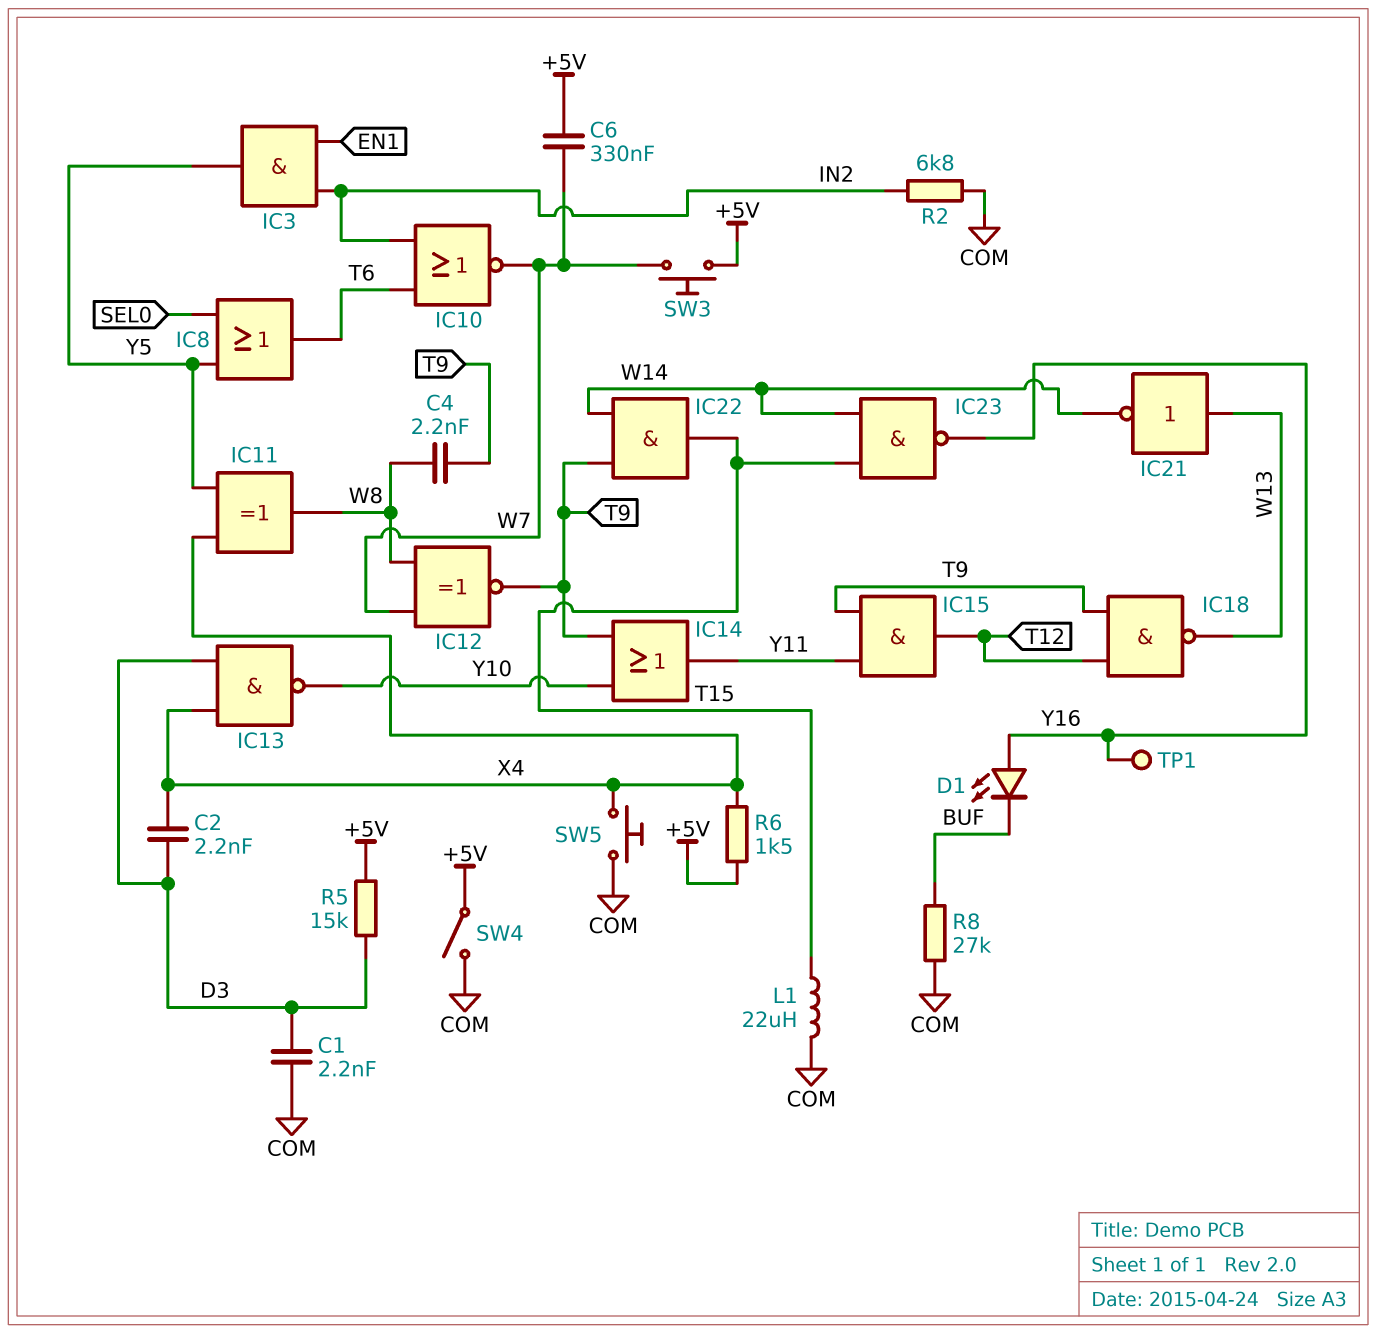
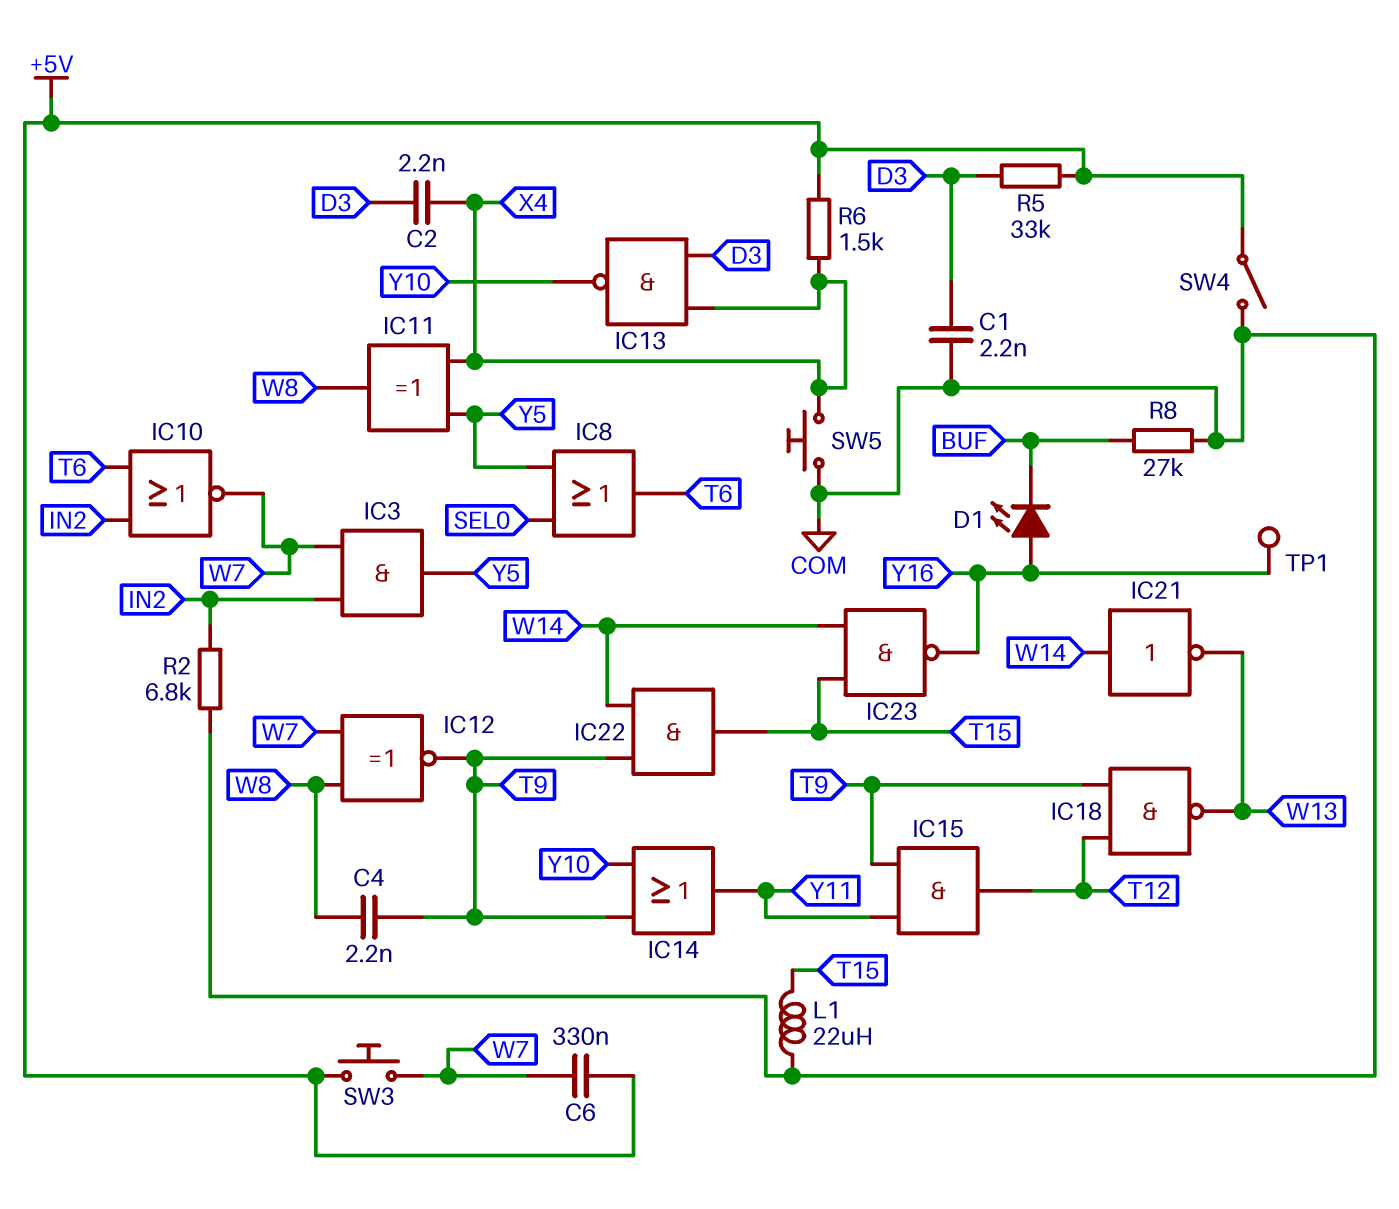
IC3: AND (in EN1, in IN2, out Y5) -> AND (in IN2, in W7, out Y5)
IC21: NOT (in W13, out W14) -> NOT (in W14, out W13)
R5: 15k (+5V, D3) -> 33k (+5V, D3)

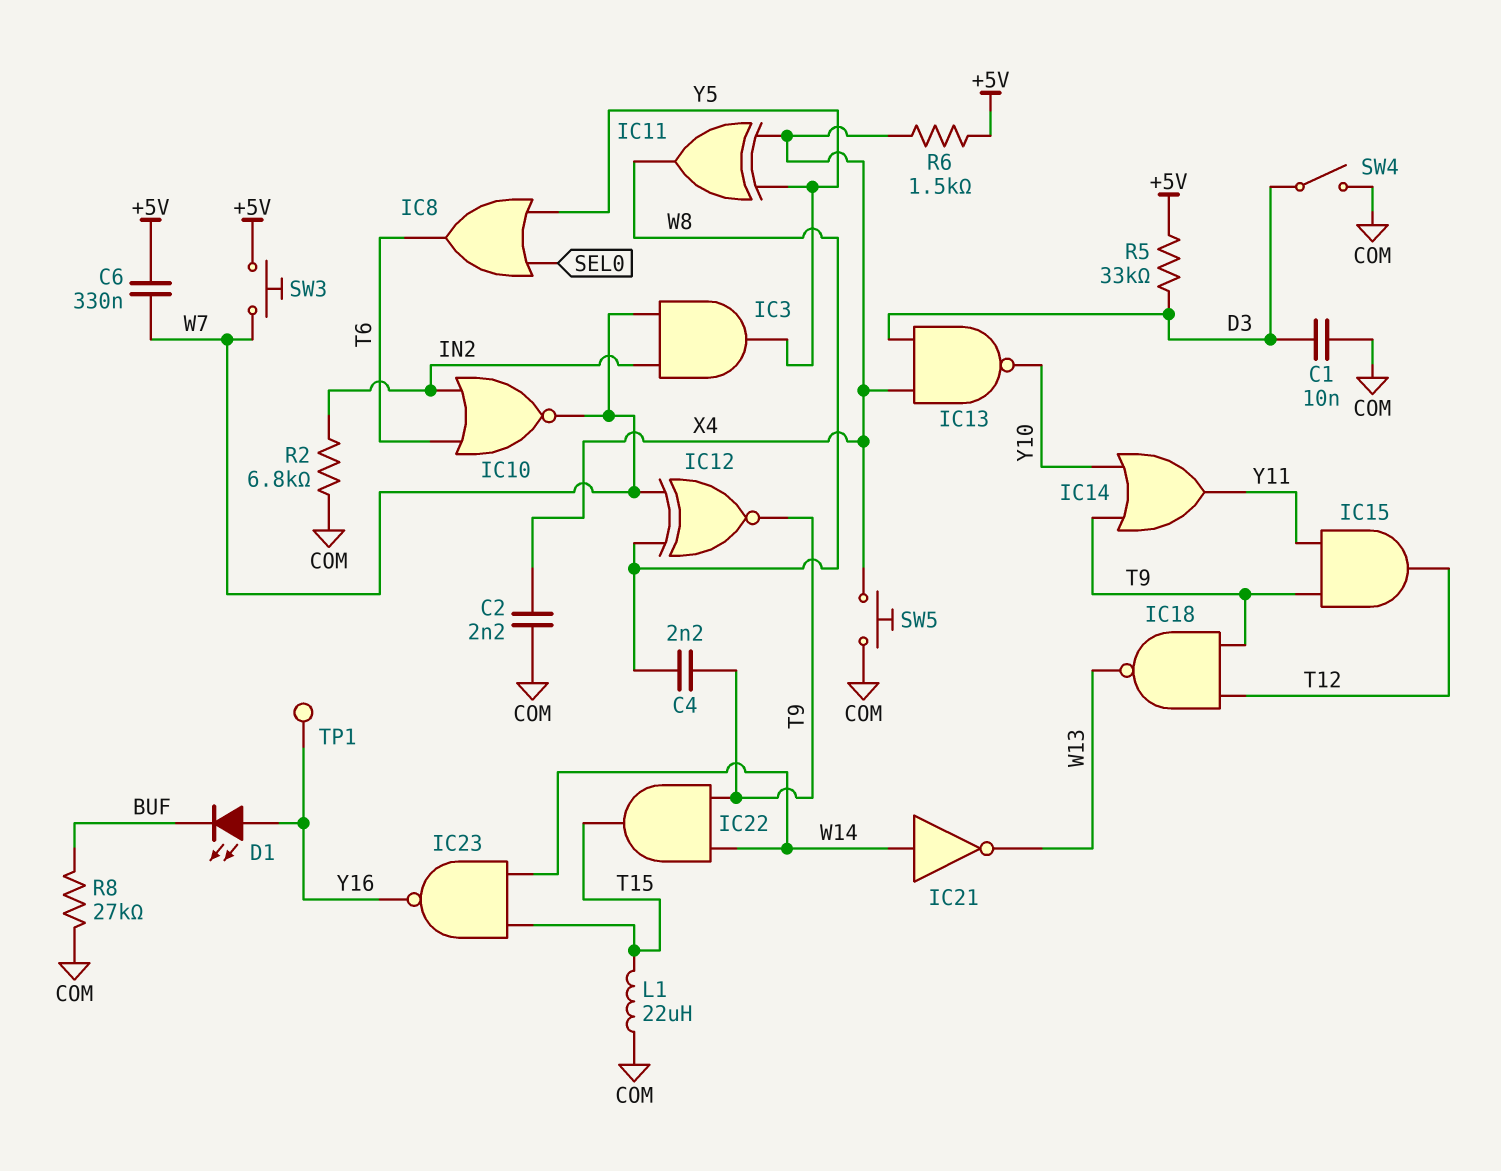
C1: 2.2nF (COM, D3) -> 10nF (COM, D3)
C2: 2.2nF (D3, X4) -> 2.2nF (COM, X4)
SW4: switch (+5V, COM) -> switch (COM, D3)

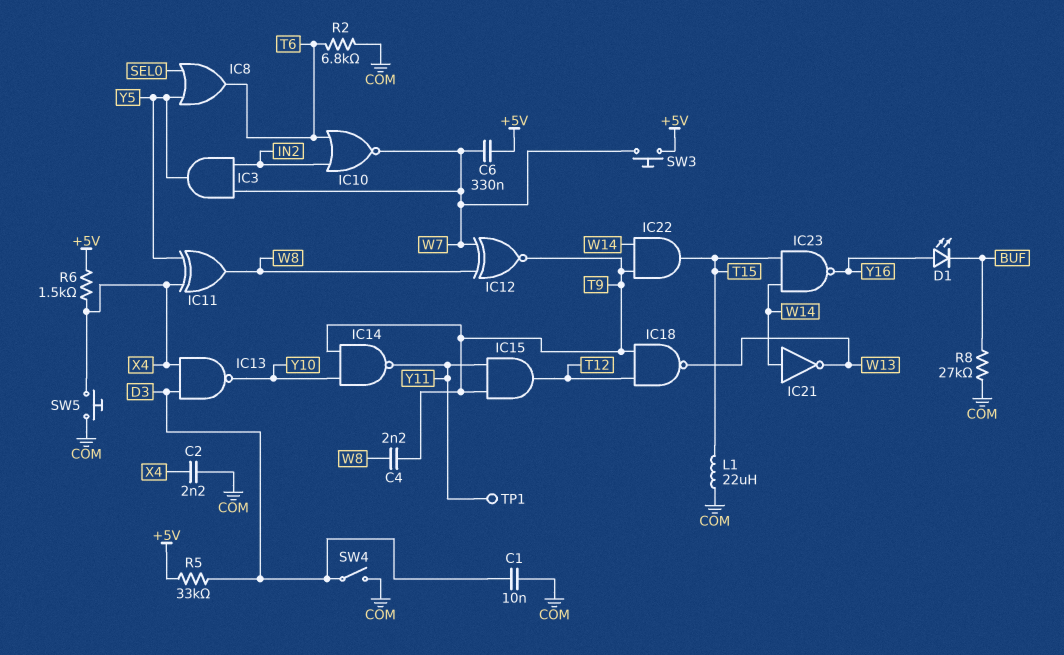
IC14: OR (in T9, in Y10, out Y11) -> NAND (in T9, in Y10, out Y11)
R2: 6.8k (COM, IN2) -> 6.8k (COM, T6)
TP1: test point (Y16) -> test point (Y11)

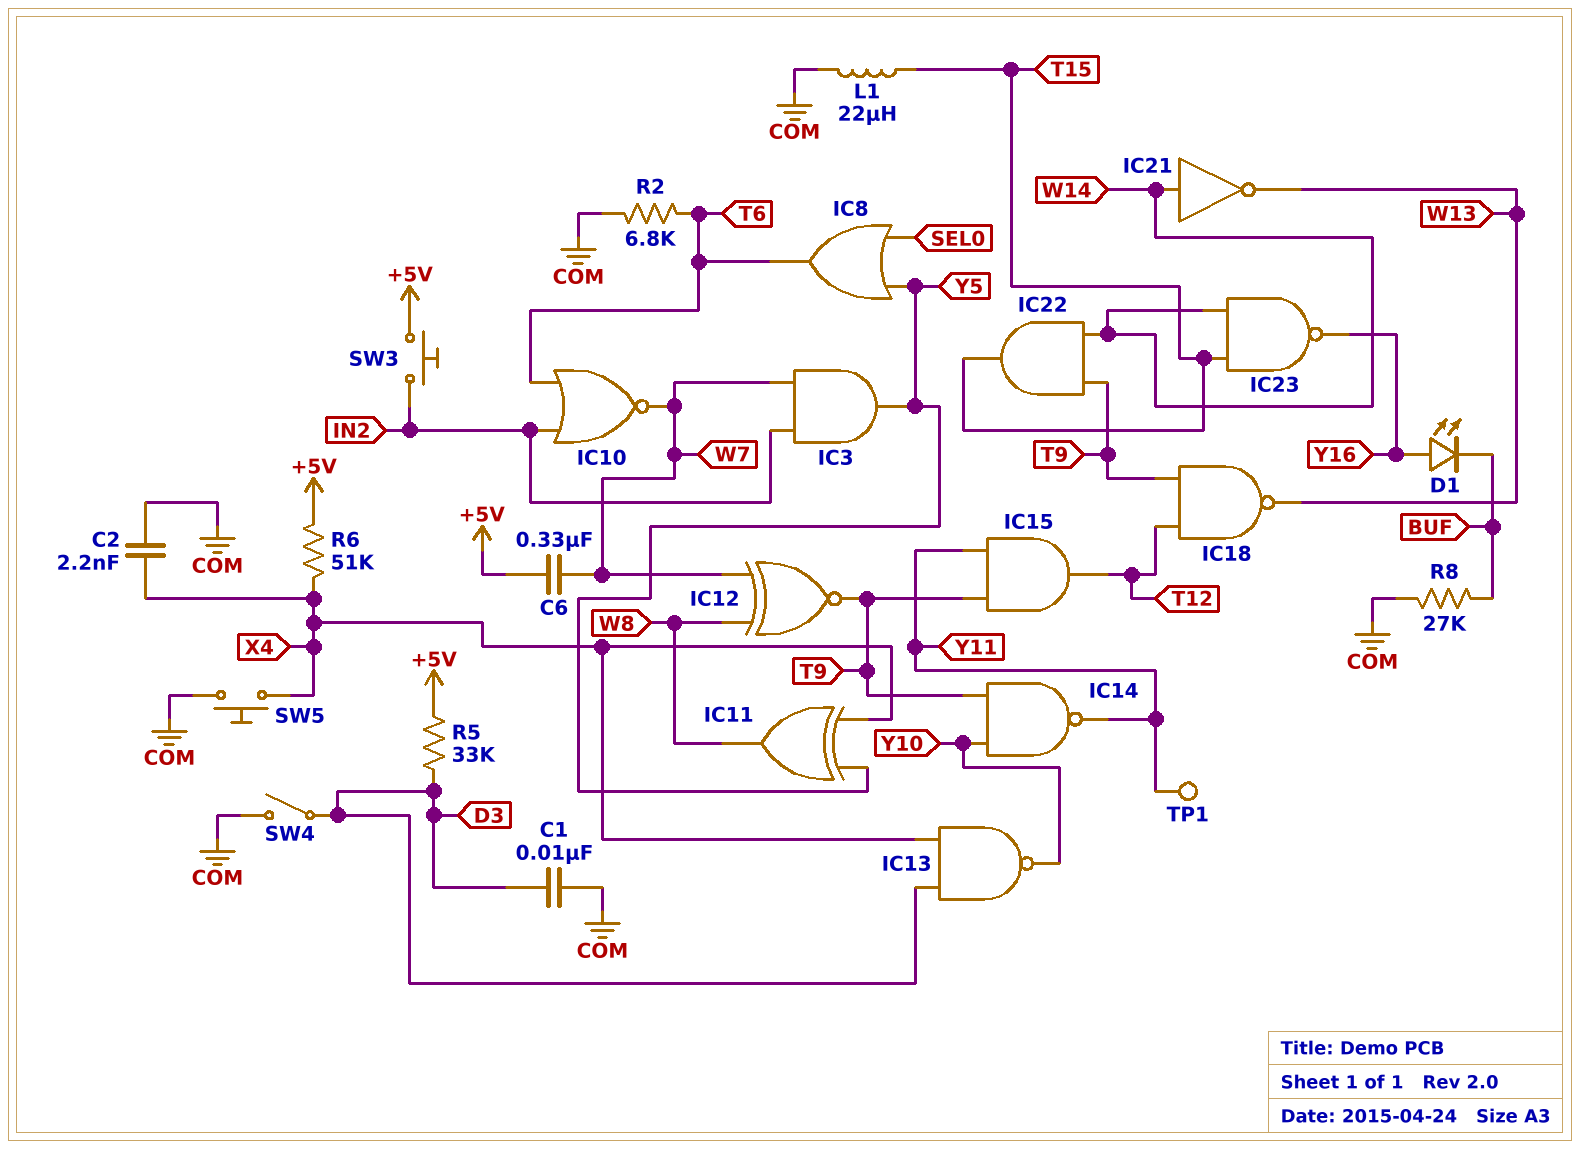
C4: 2.2nF (T9, W8) -> none
R6: 1.5k (+5V, X4) -> 51k (+5V, X4)
SW3: button (+5V, W7) -> button (+5V, IN2)

